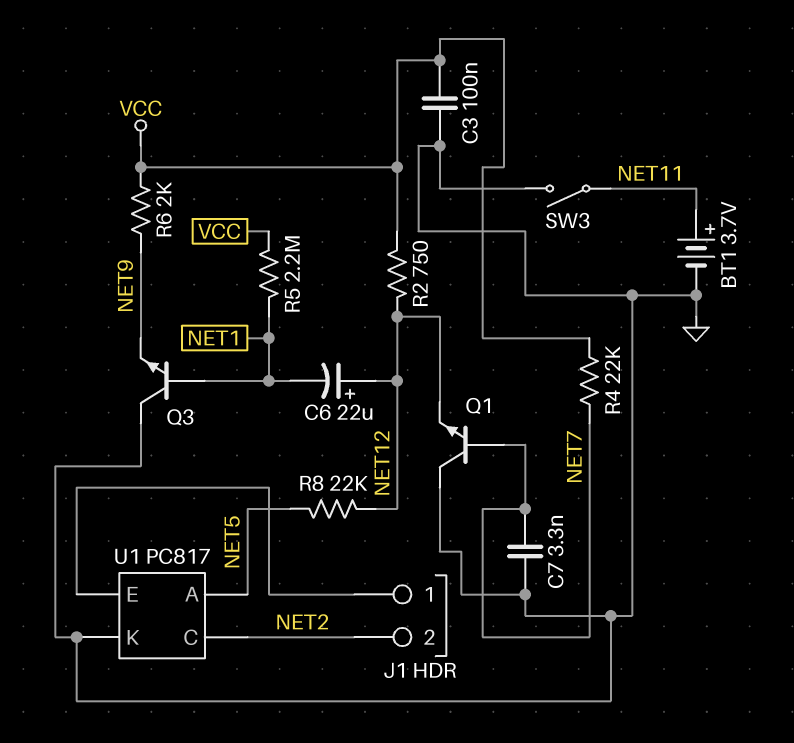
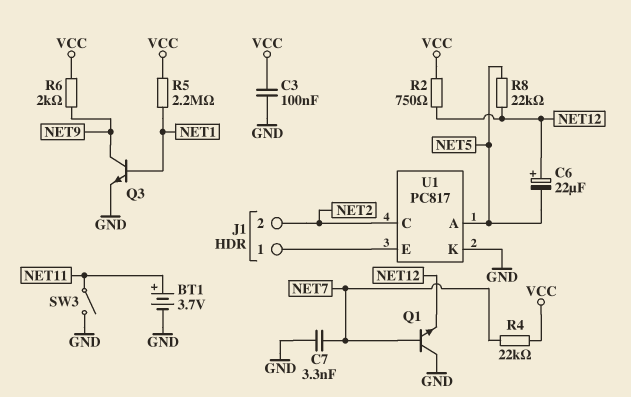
C6: 22uF (plus NET12, minus NET1) -> 22uF (plus NET12, minus NET5)
Q3: NPN (B NET1, C GND, E NET9) -> NPN (B NET1, C NET9, E GND)

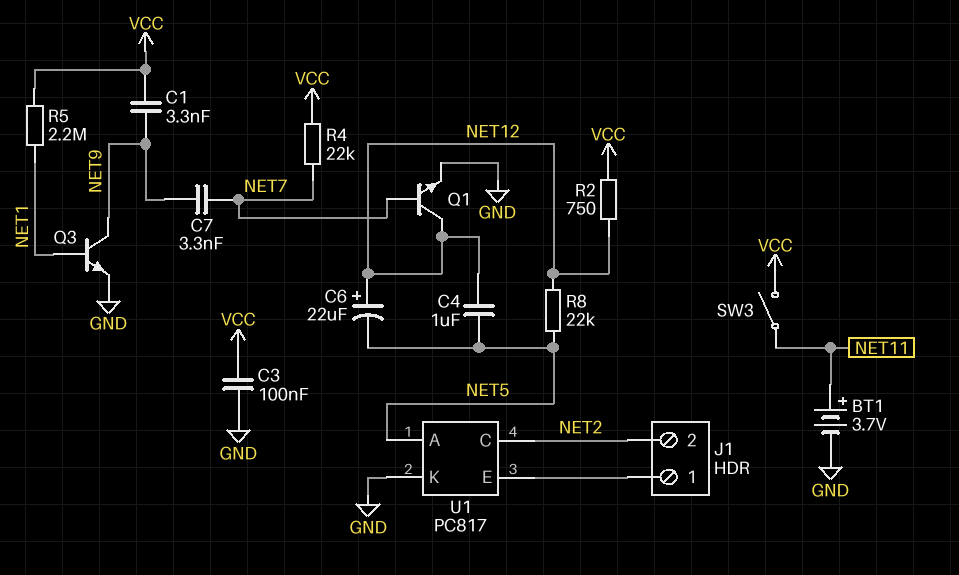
C1: none -> 3.3nF (NET9, VCC)
C4: none -> 1uF (NET5, NET12)
C7: 3.3nF (GND, NET7) -> 3.3nF (NET7, NET9)
Q1: NPN (B NET7, C GND, E NET12) -> NPN (B NET7, C NET12, E GND)
R6: 2k (NET9, VCC) -> none
SW3: switch (GND, NET11) -> switch (NET11, VCC)

